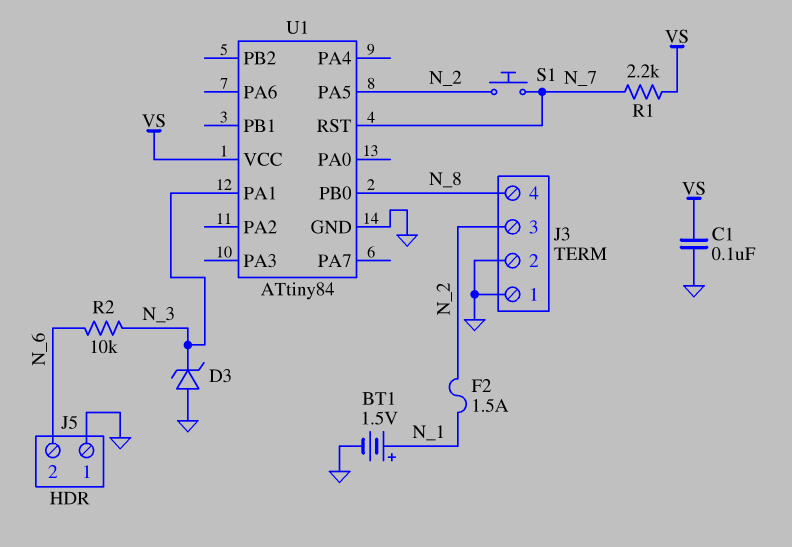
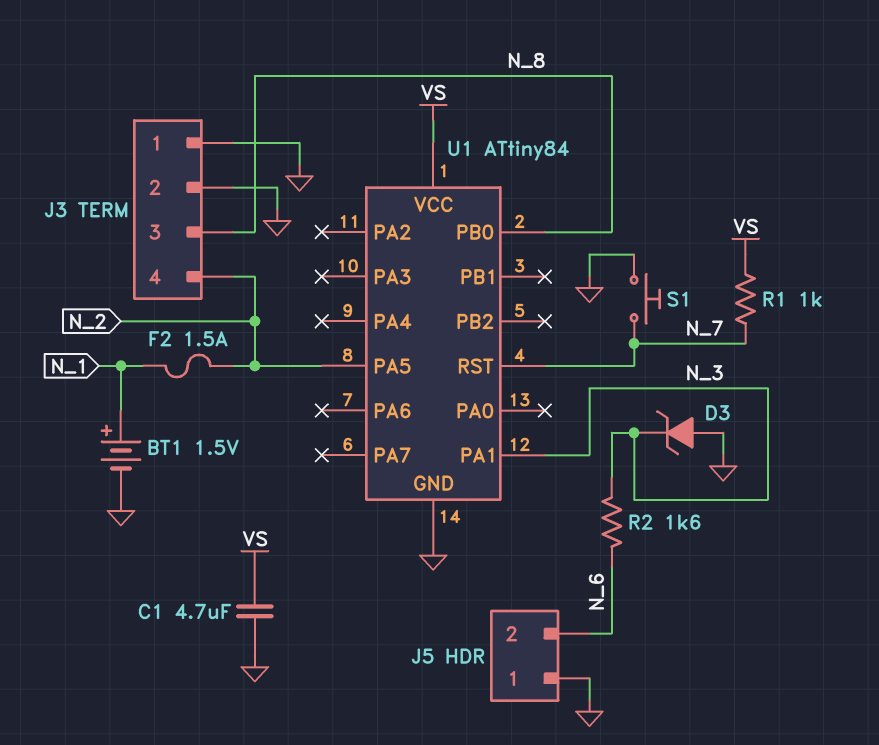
C1: 100nF (GND, VS) -> 4.7uF (GND, VS)
J3 pin 3: N_2 -> N_8
J3 pin 4: N_8 -> N_2
R1: 2.2k (N_7, VS) -> 1k (N_7, VS)
R2: 10k (N_3, N_6) -> 1.6k (N_3, N_6)
S1: button (N_2, N_7) -> button (GND, N_7)

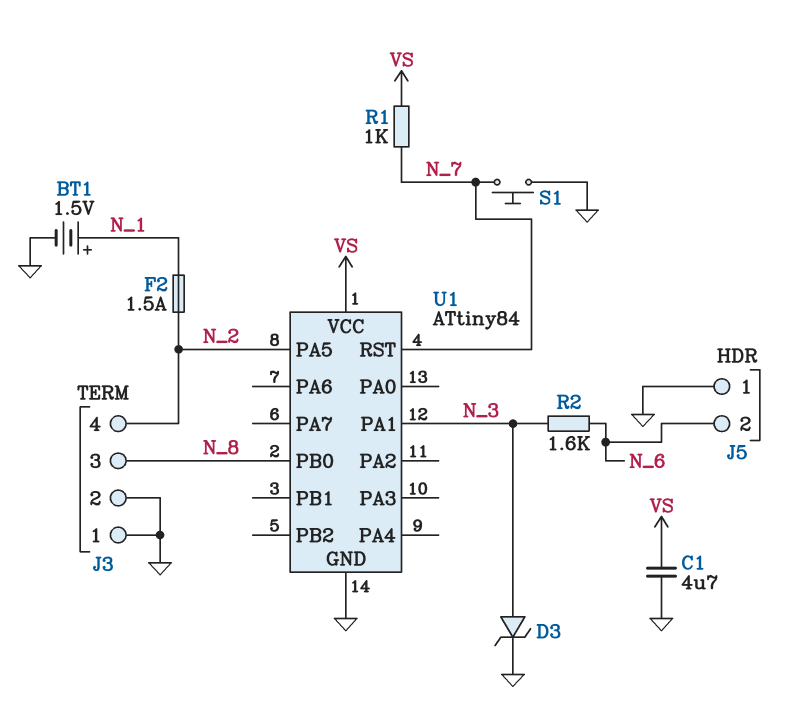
D3: zener (A GND, K N_3) -> zener (A N_3, K GND)

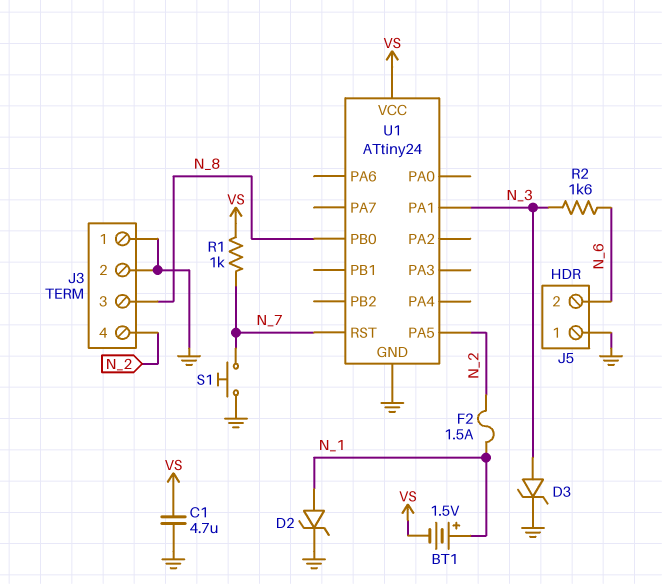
BT1: 1.5V (plus N_1, minus GND) -> 1.5V (plus N_1, minus VS)
D2: none -> zener (A N_1, K GND)
U1: ATtiny84 -> ATtiny24

